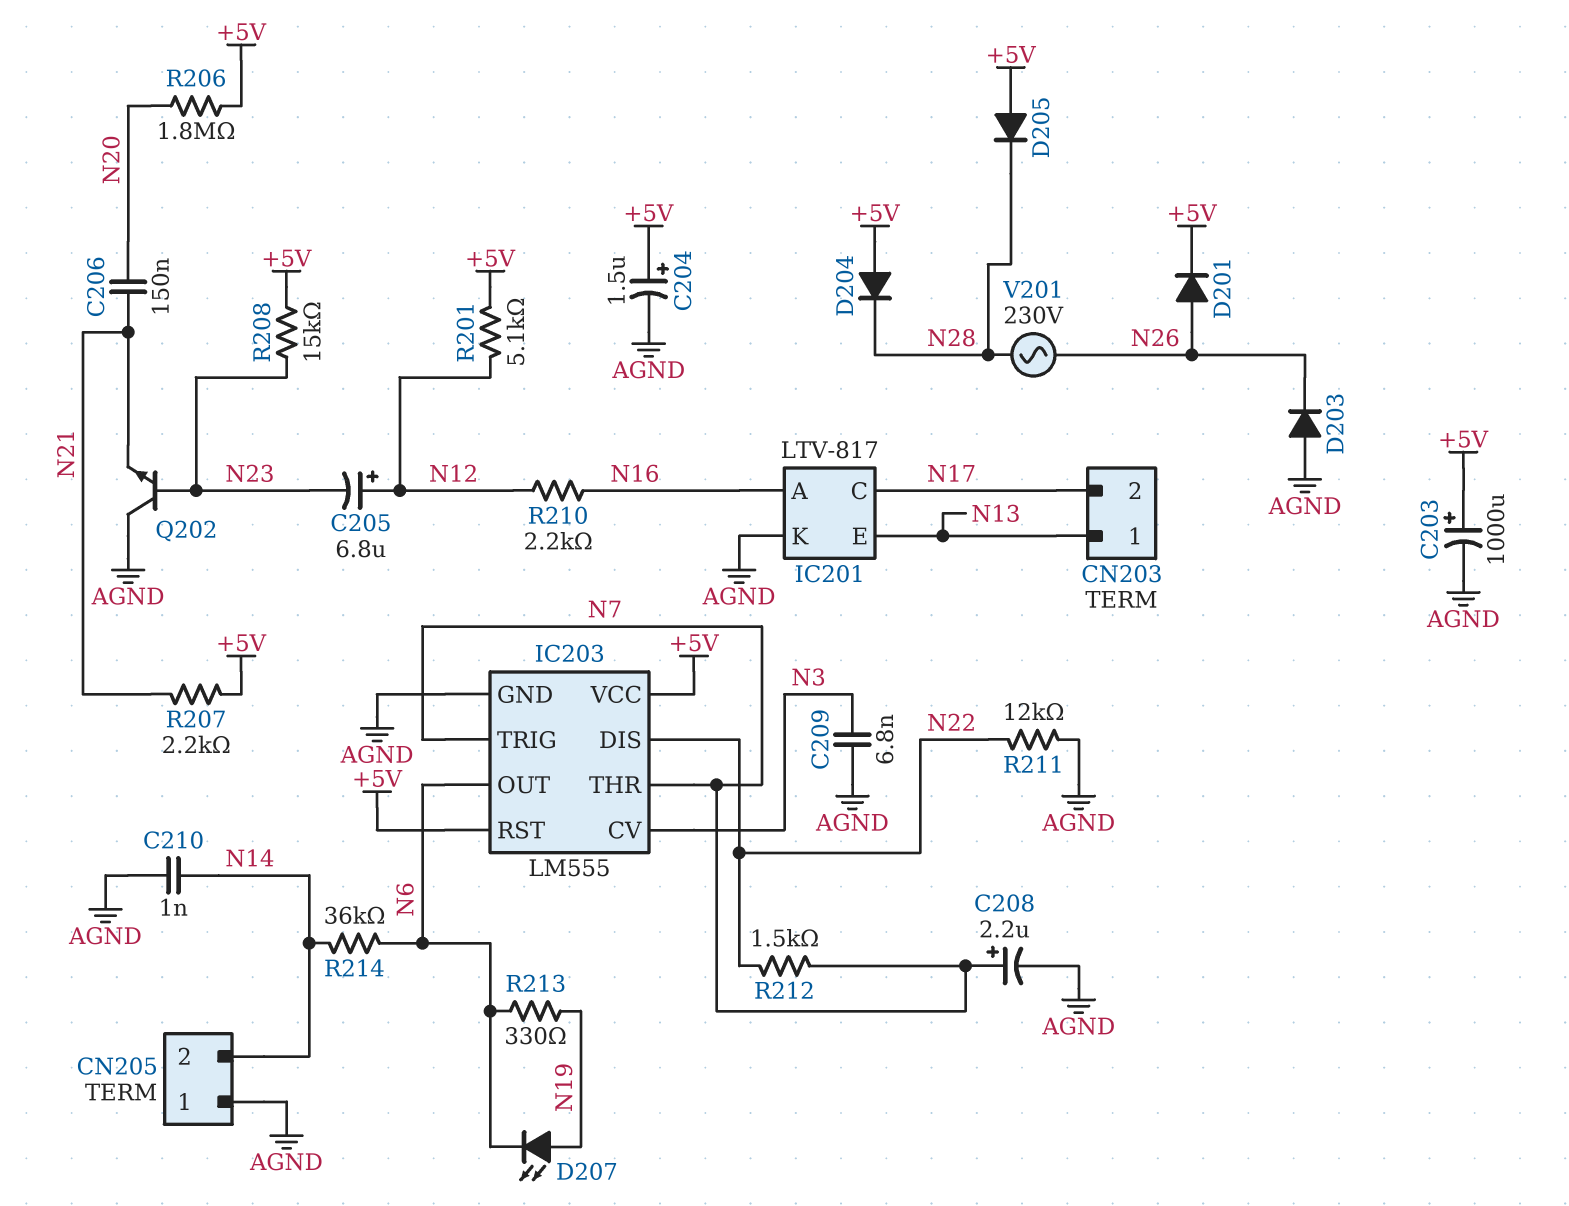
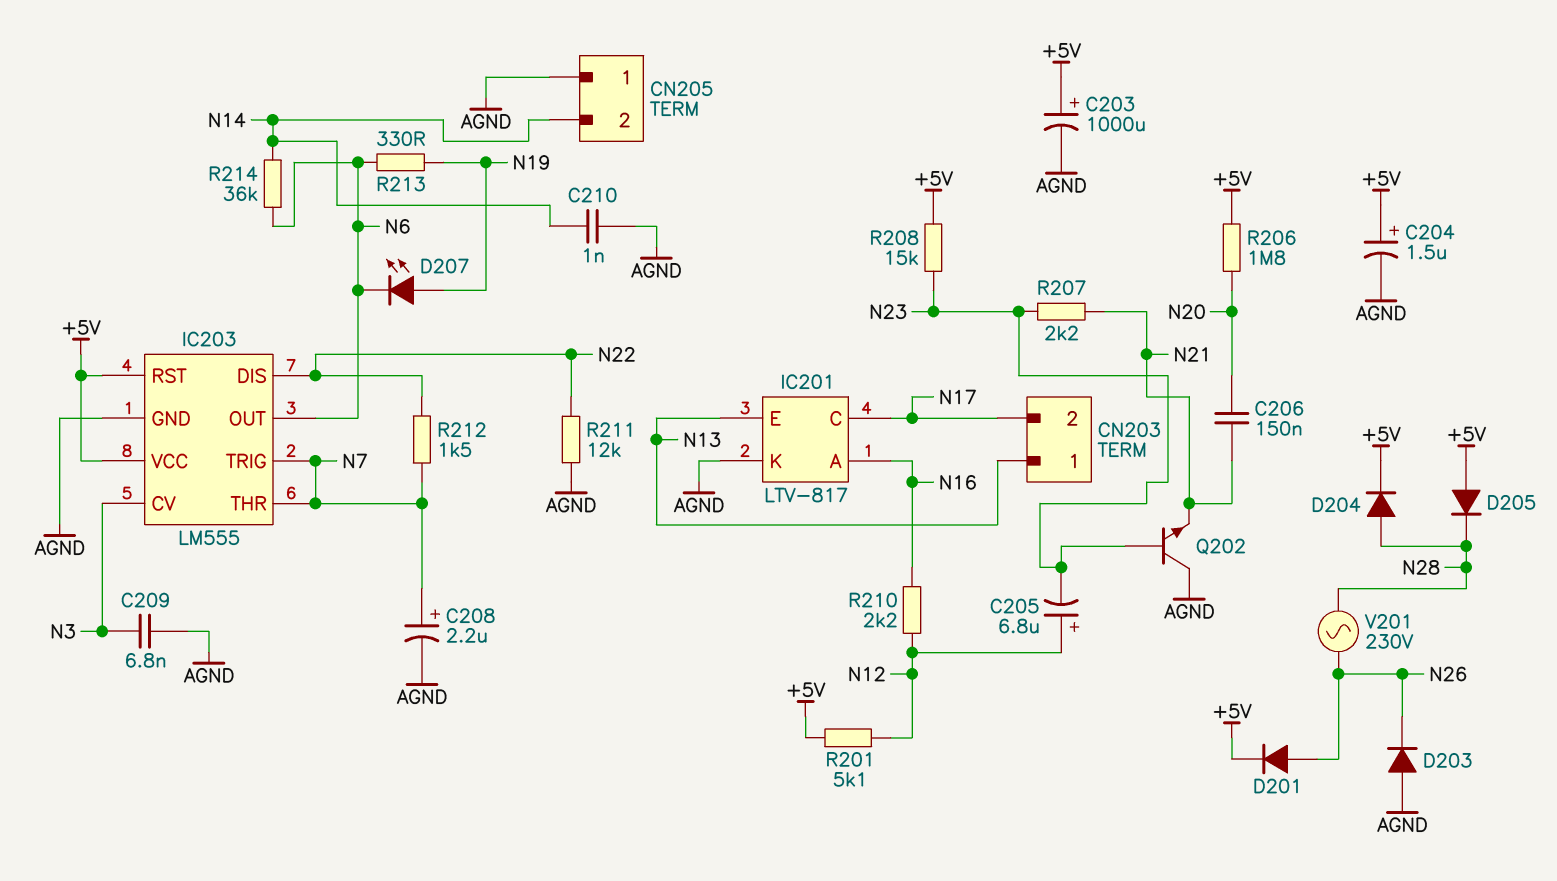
D204: diode (A +5V, K N28) -> diode (A N28, K +5V)
R207: 2.2k (+5V, N21) -> 2.2k (N21, N23)

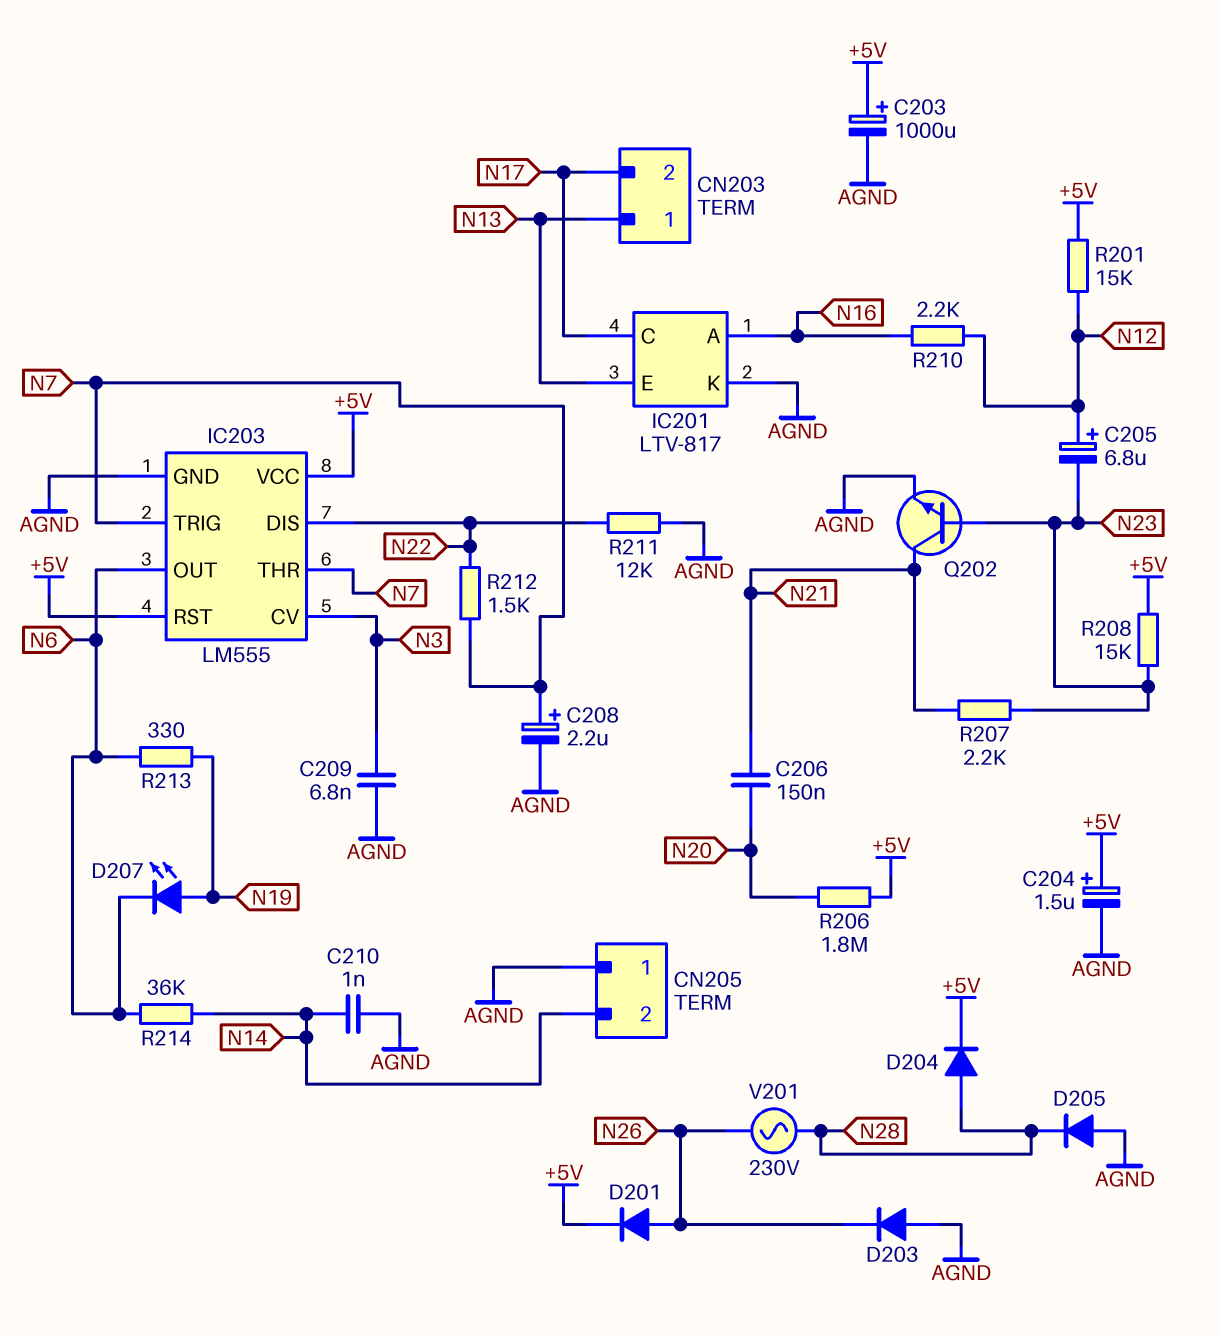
D205: diode (A +5V, K N28) -> diode (A AGND, K N28)
Q202: NPN (B N23, C AGND, E N21) -> NPN (B N23, C N21, E AGND)
R201: 5.1k (+5V, N12) -> 15k (+5V, N12)

